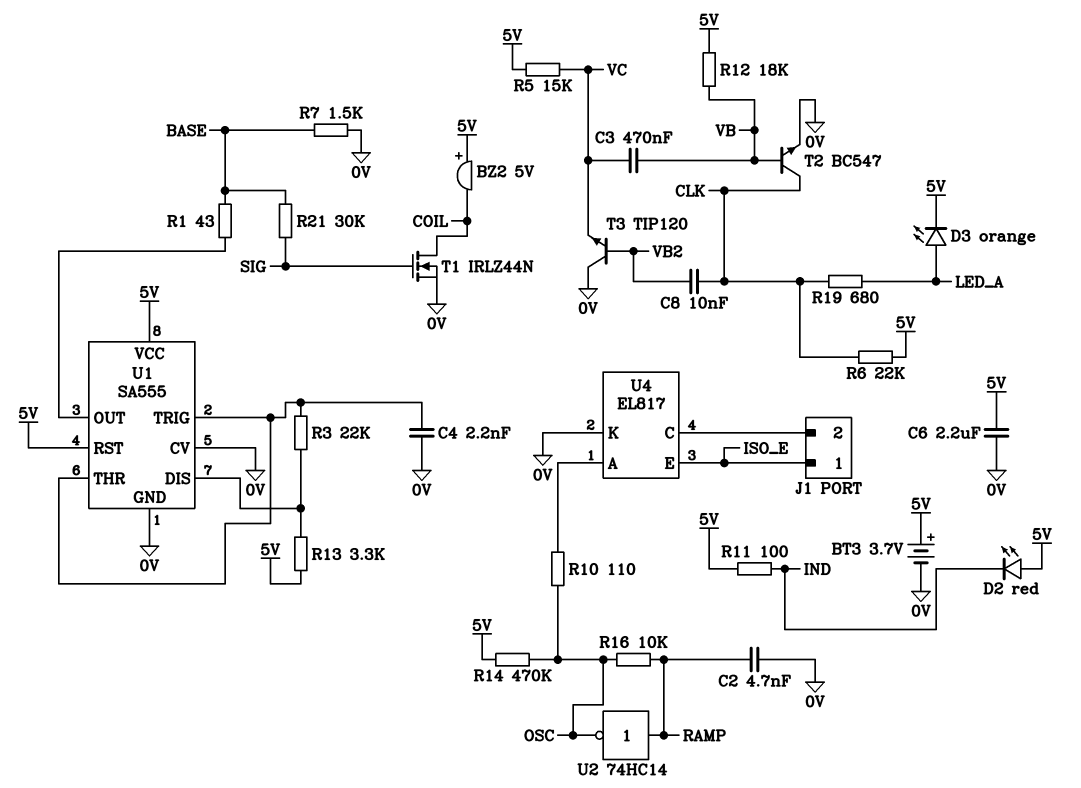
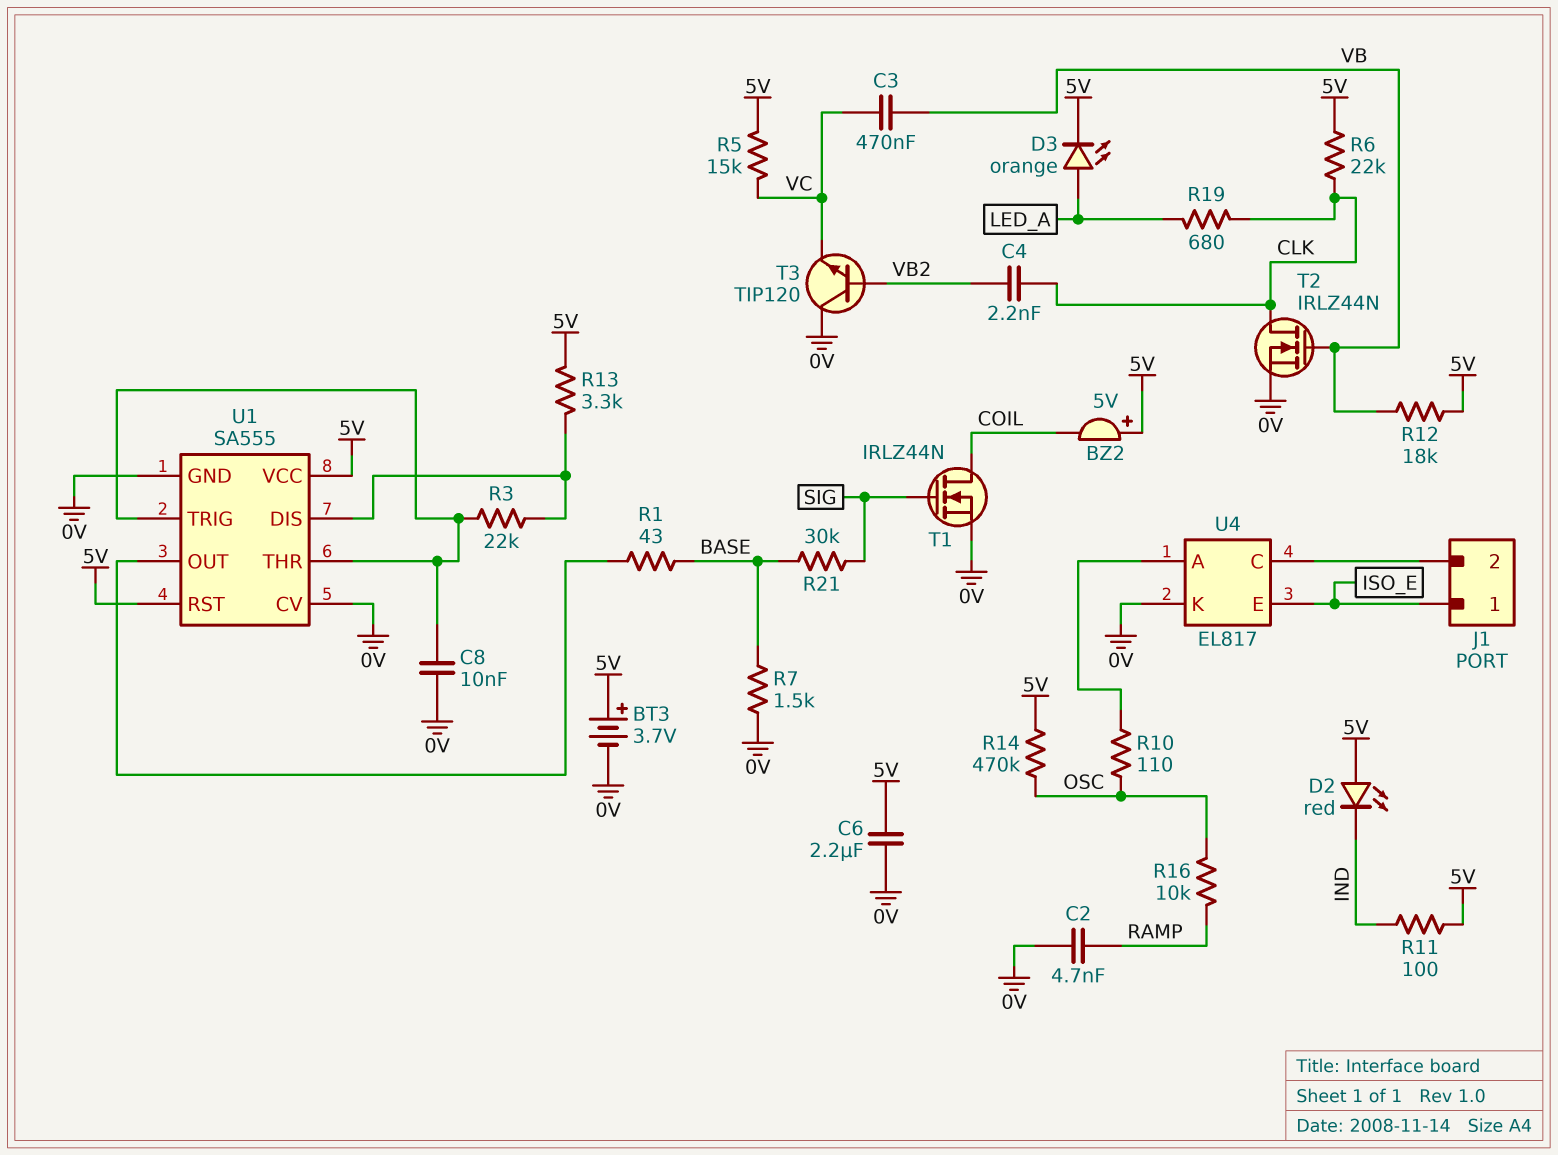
C4: 2.2nF (0V, U1/THR) -> 2.2nF (CLK, VB2)
C8: 10nF (CLK, VB2) -> 10nF (0V, U1/THR)
T2: NPN BC547 (B VB, C CLK, E 0V) -> NMOS IRLZ44N (G VB, D CLK, S 0V)
U2: NOT 74HC14 (in RAMP, out OSC) -> none

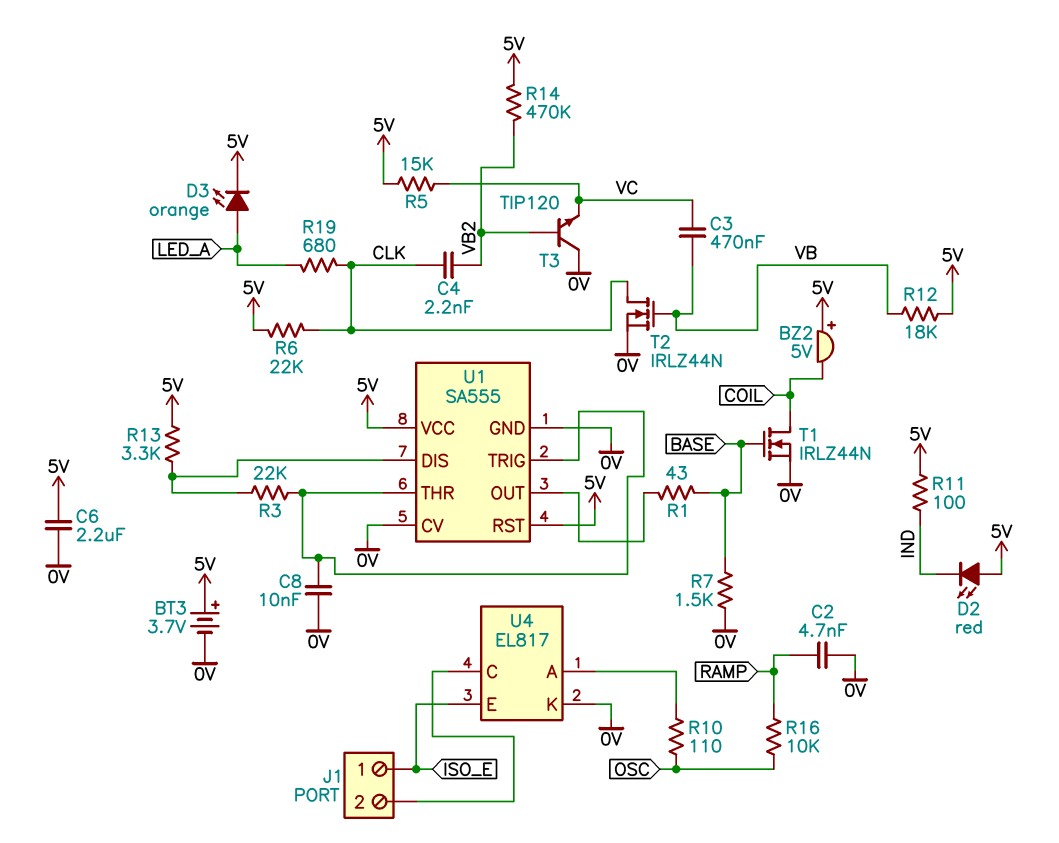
R14: 470k (5V, OSC) -> 470k (5V, VB2)
R21: 30k (BASE, SIG) -> none
T1: NMOS IRLZ44N (G SIG, D COIL, S 0V) -> NMOS IRLZ44N (G BASE, D COIL, S 0V)

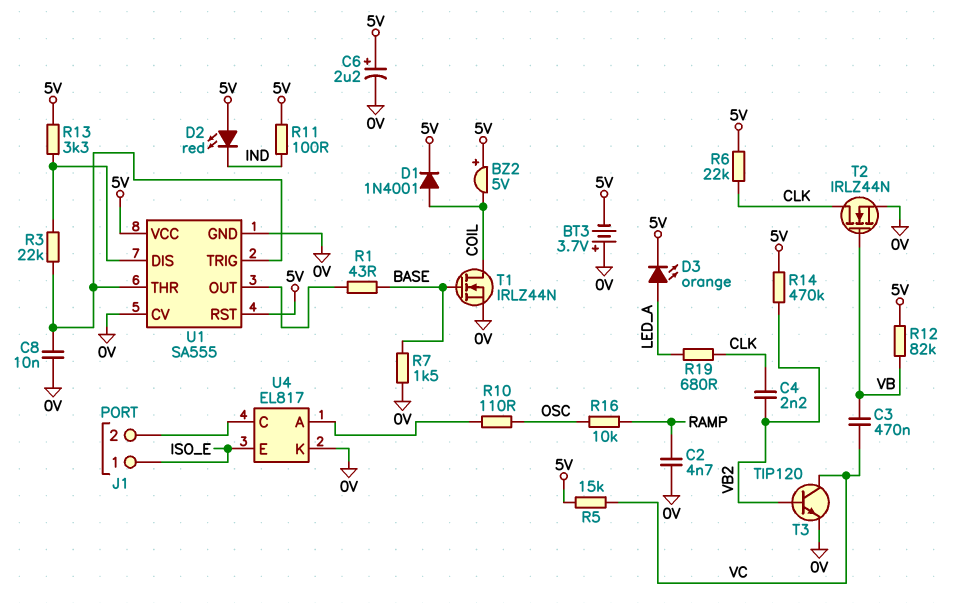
BT3: 3.7V (plus 5V, minus 0V) -> 3.7V (plus 0V, minus 5V)
C6: 2.2uF (0V, 5V) -> 2.2uF (plus 5V, minus 0V)
D1: none -> diode 1N4001 (A COIL, K 5V)
R12: 18k (5V, VB) -> 82k (5V, VB)
T3: NPN TIP120 (B VB2, C 0V, E VC) -> NPN TIP120 (B VB2, C VC, E 0V)

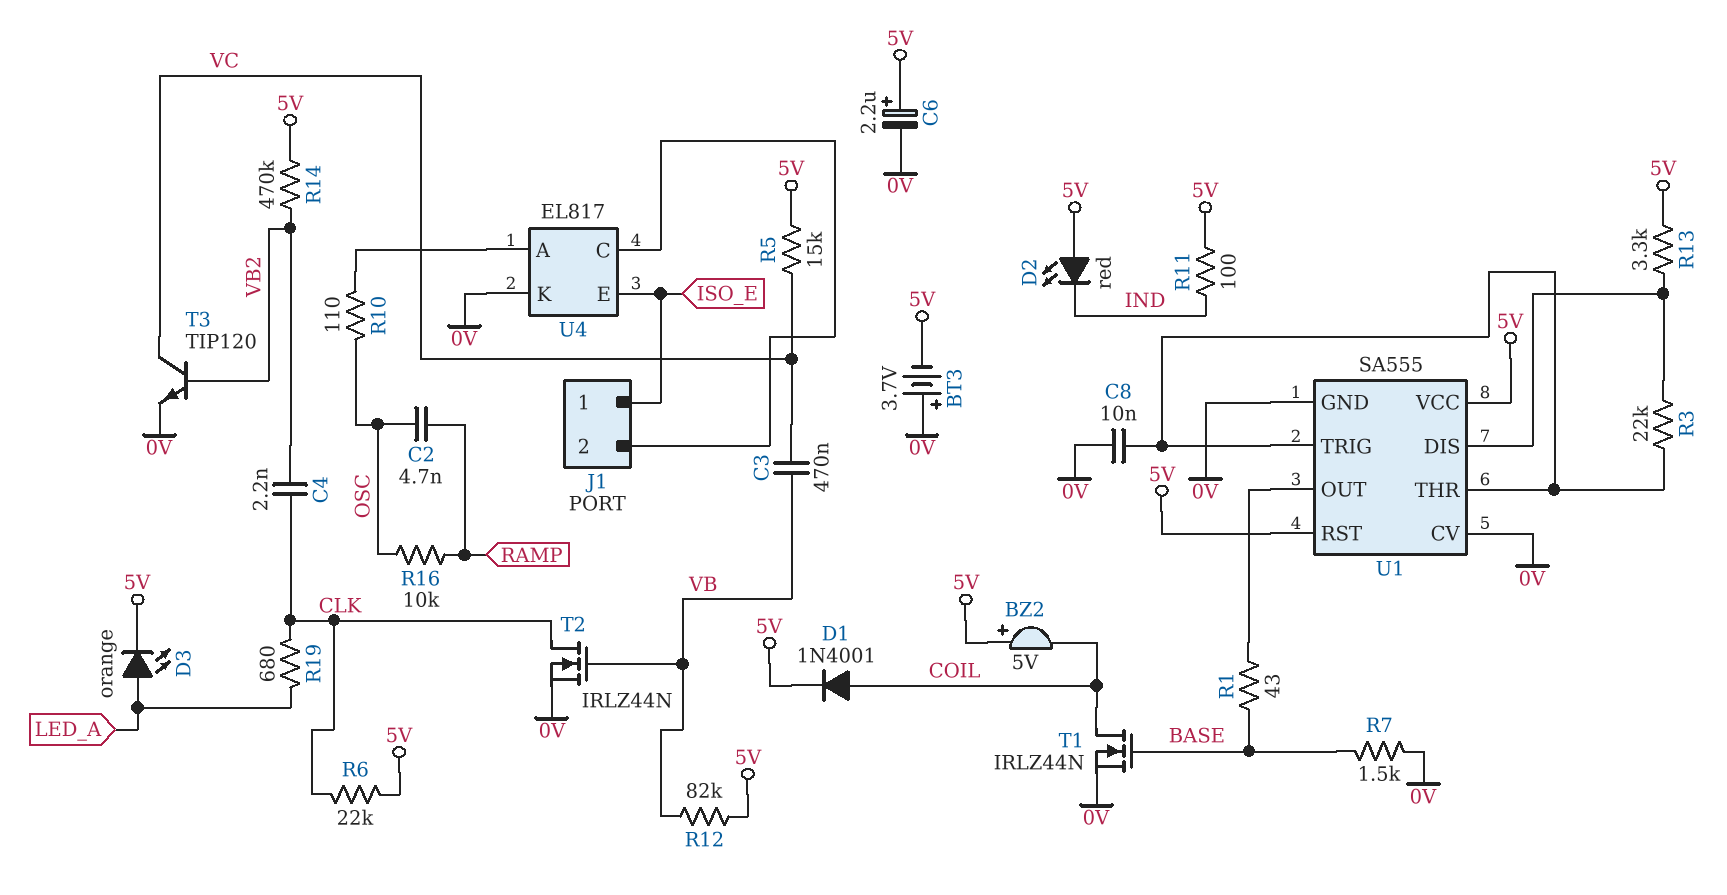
C2: 4.7nF (0V, RAMP) -> 4.7nF (OSC, RAMP)

